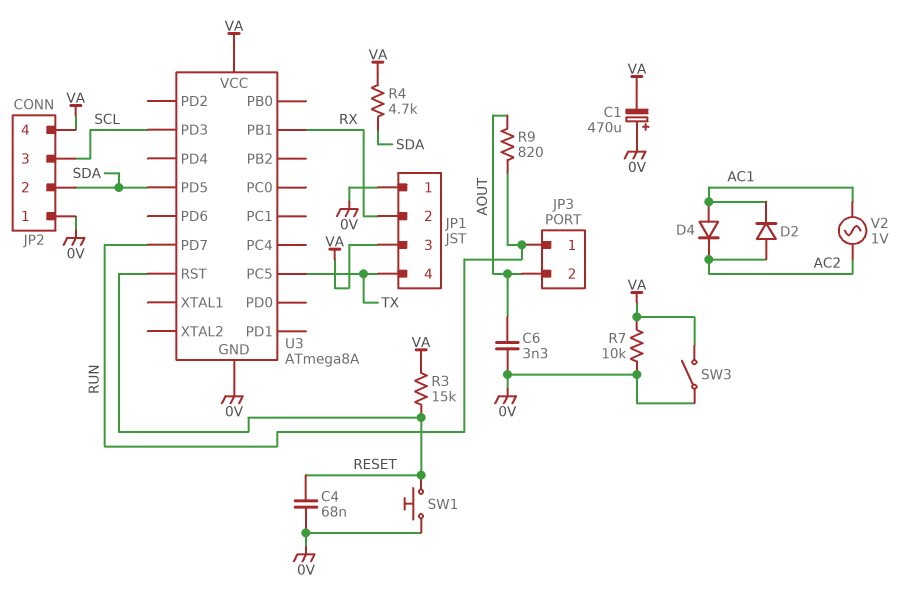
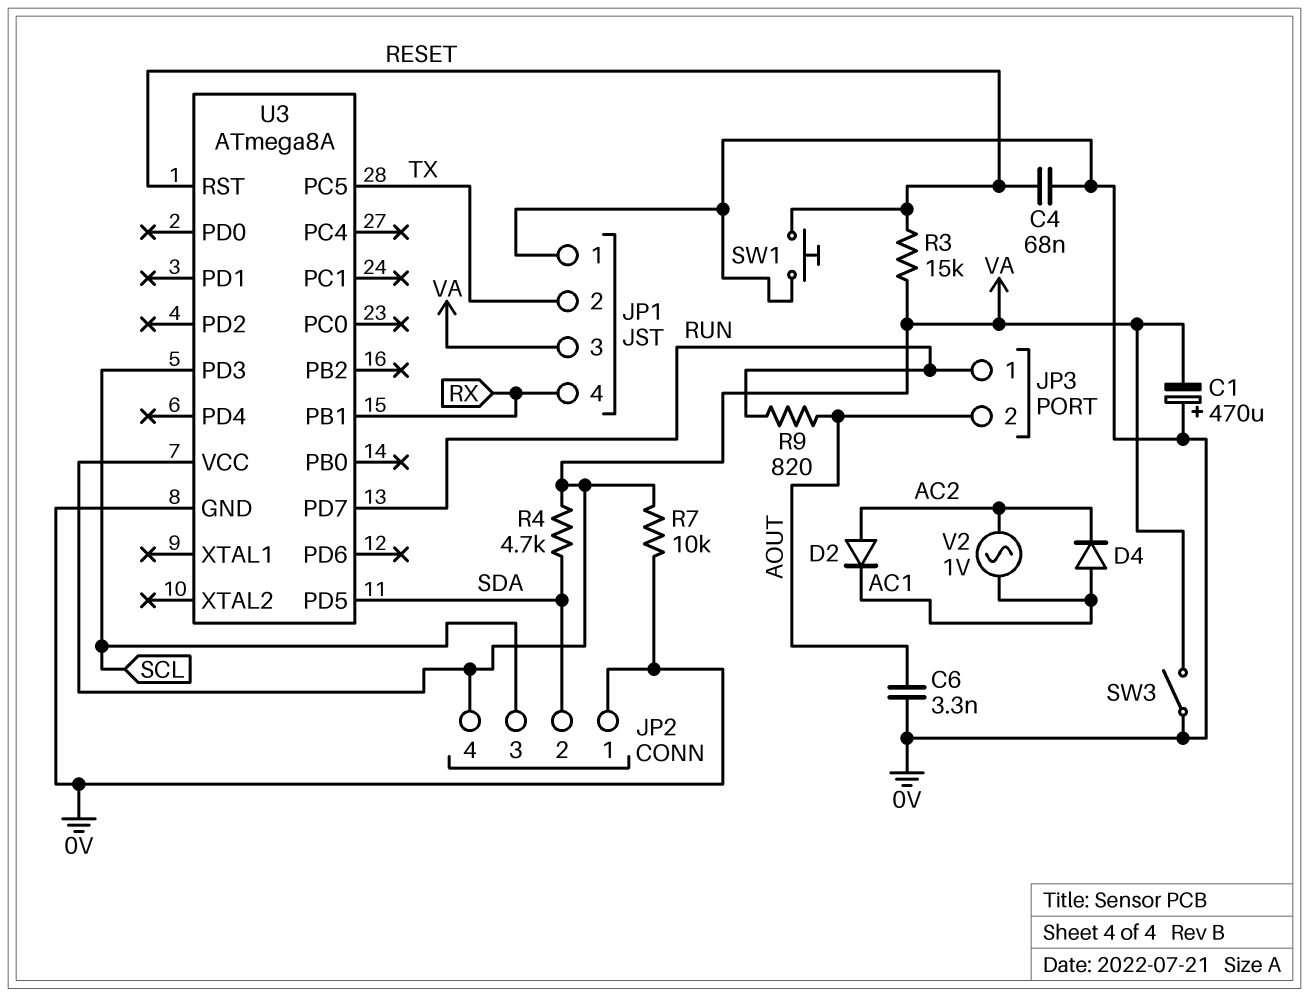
JP1 pin 2: RX -> TX
JP1 pin 4: TX -> RX

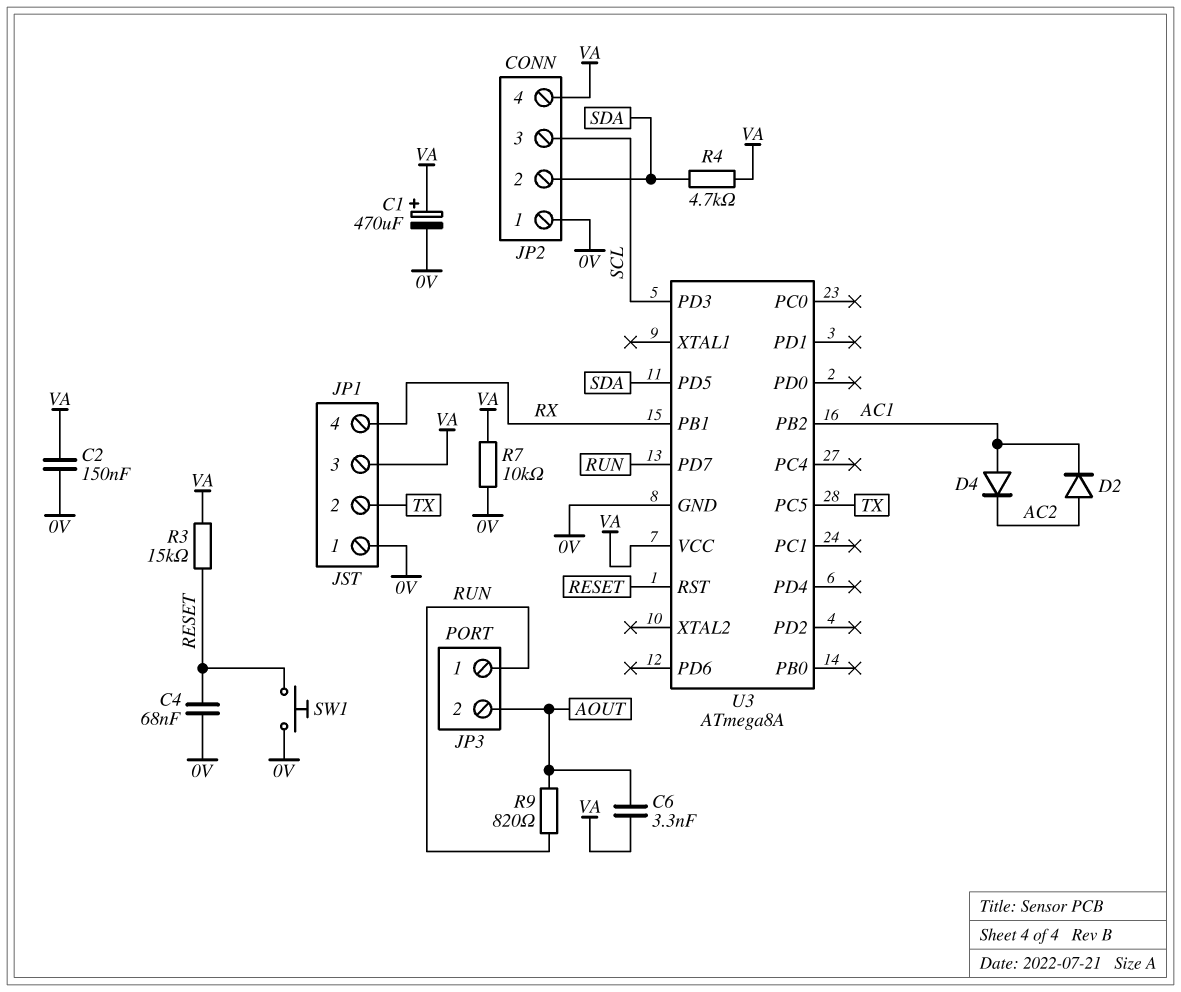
C1: 470uF (plus 0V, minus VA) -> 470uF (plus VA, minus 0V)
C2: none -> 150nF (0V, VA)
C6: 3.3nF (0V, AOUT) -> 3.3nF (AOUT, VA)
SW3: switch (0V, VA) -> none
U3 pin PB2: none -> AC1
V2: AC 1V (AC1, AC2) -> none

